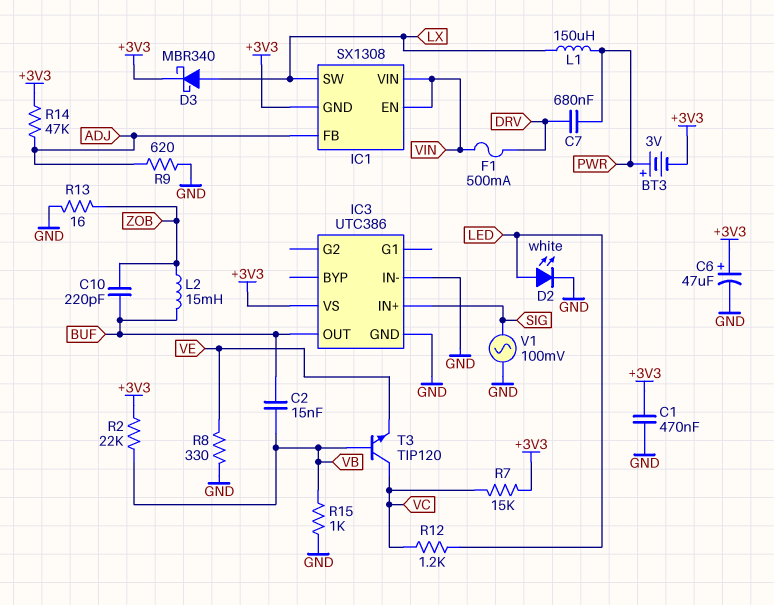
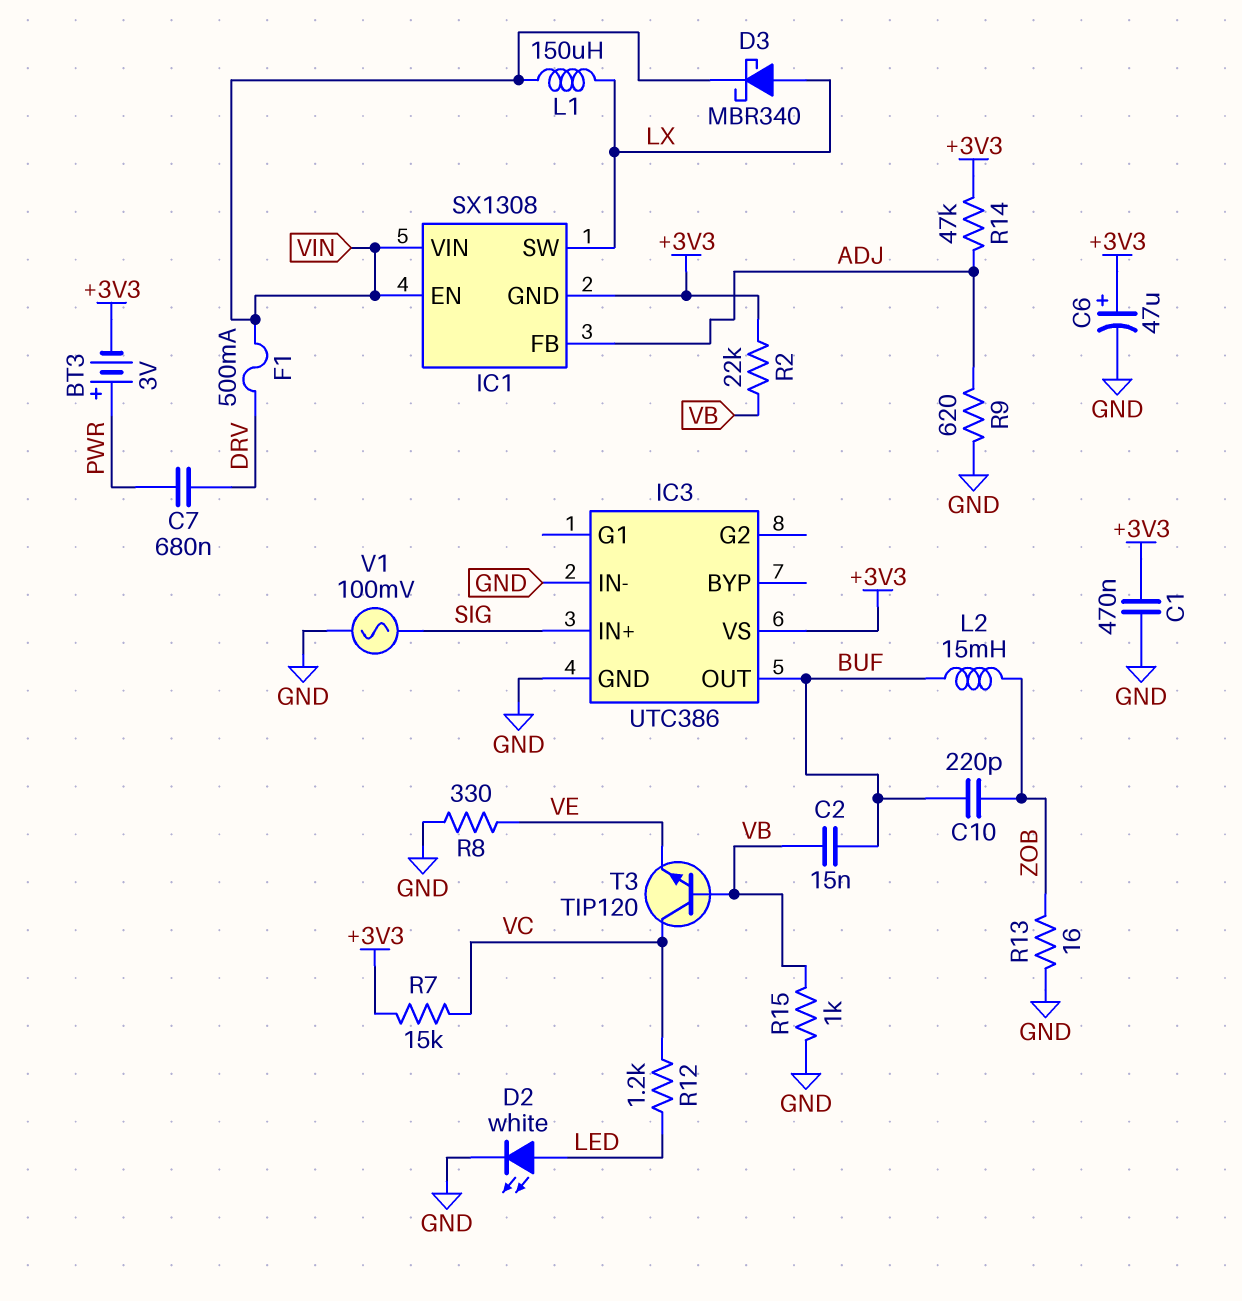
D3: schottky MBR340 (A LX, K +3V3) -> schottky MBR340 (A LX, K VIN)
L1: 150uH (LX, PWR) -> 150uH (LX, VIN)

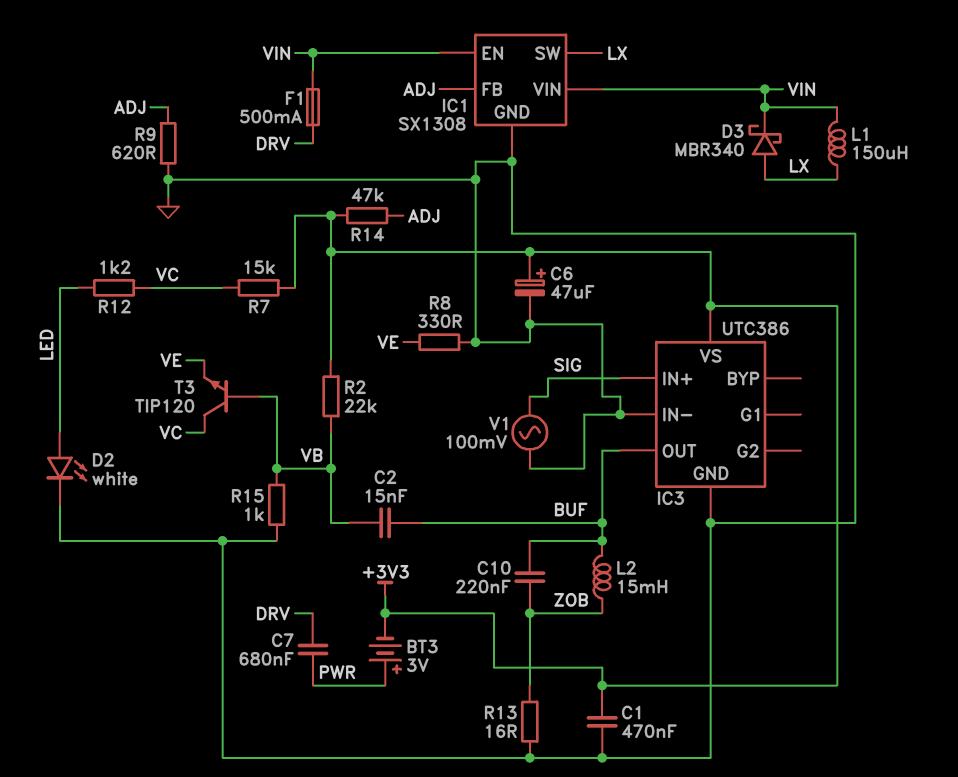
C10: 220pF (BUF, ZOB) -> 220nF (BUF, ZOB)
IC1 pin GND: +3V3 -> GND

